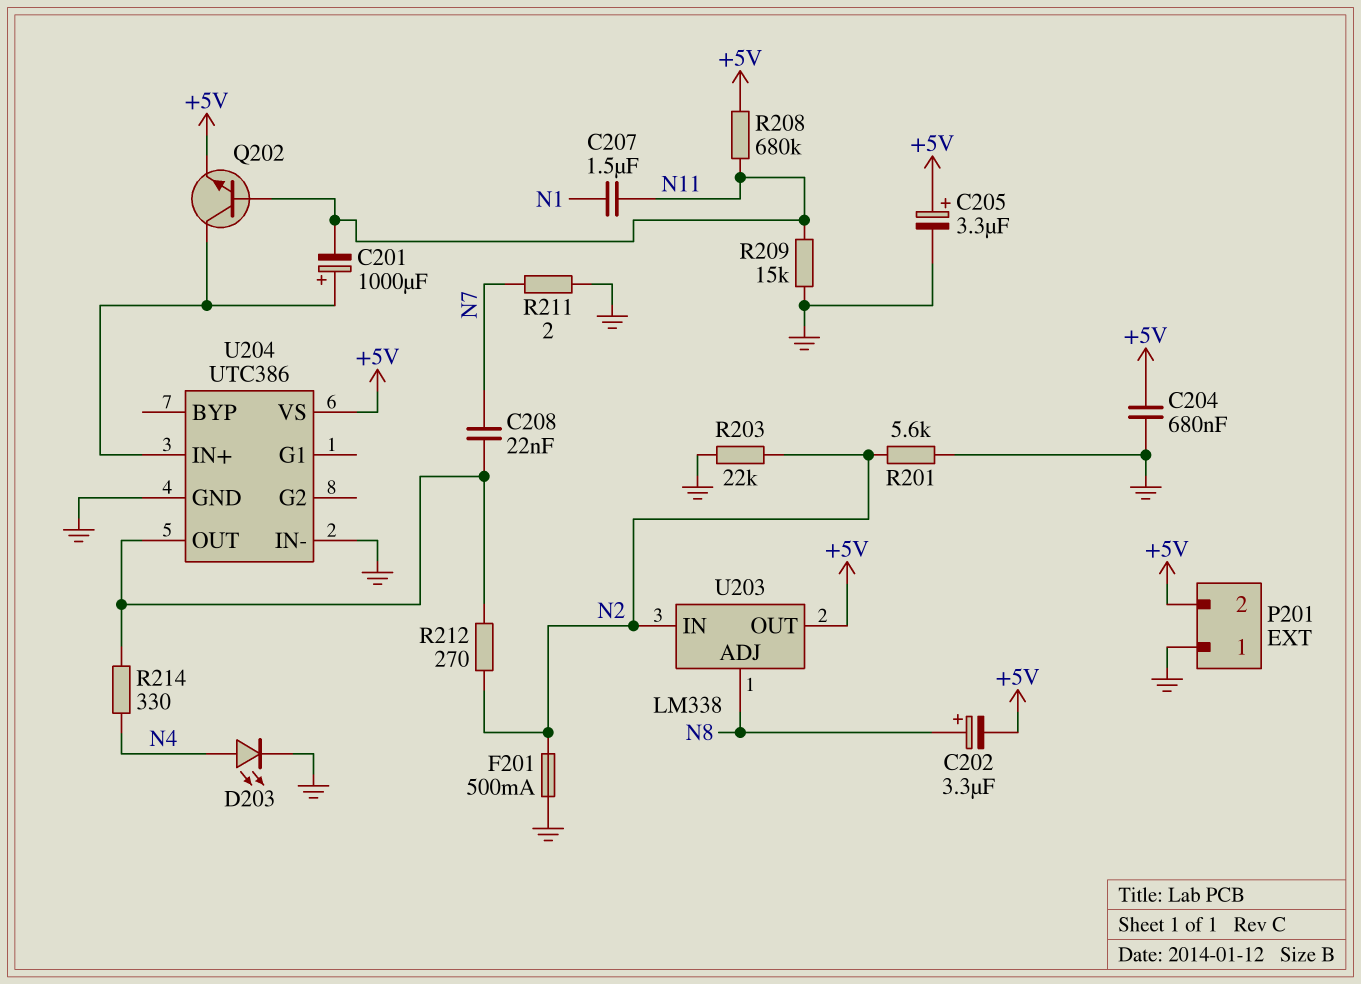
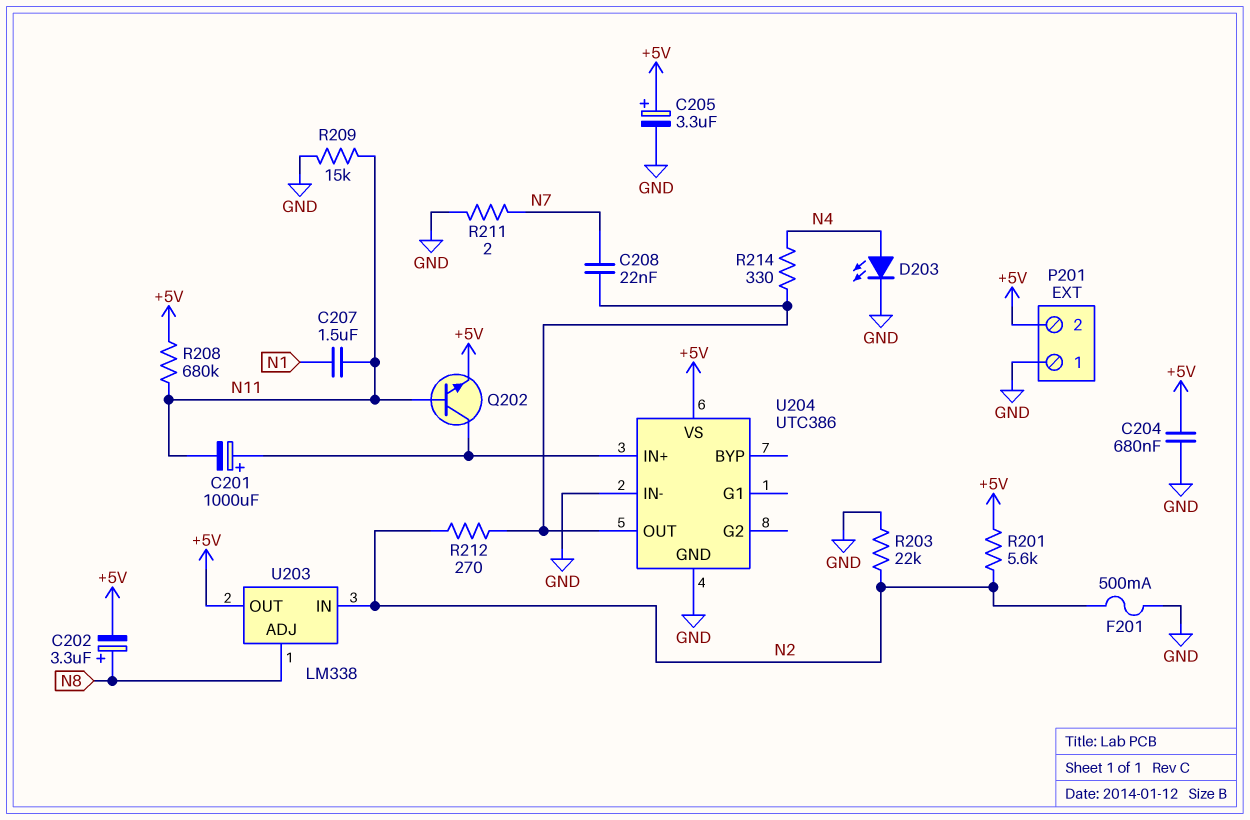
R201: 5.6k (GND, N2) -> 5.6k (+5V, N2)

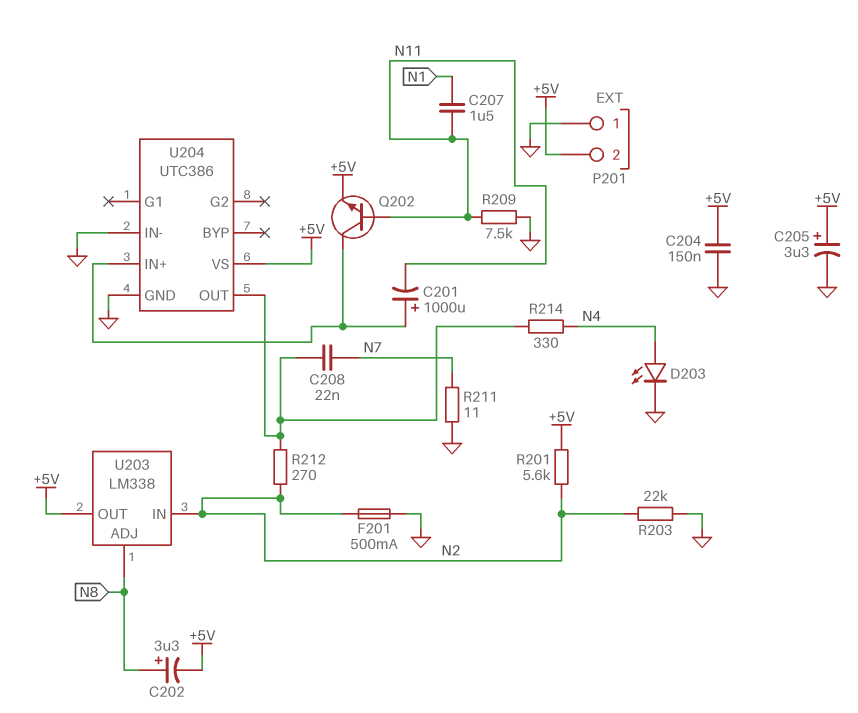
C204: 680nF (+5V, GND) -> 150nF (+5V, GND)
R208: 680k (+5V, N11) -> none
R209: 15k (GND, N11) -> 7.5k (GND, N11)
R211: 2 (GND, N7) -> 11 (GND, N7)

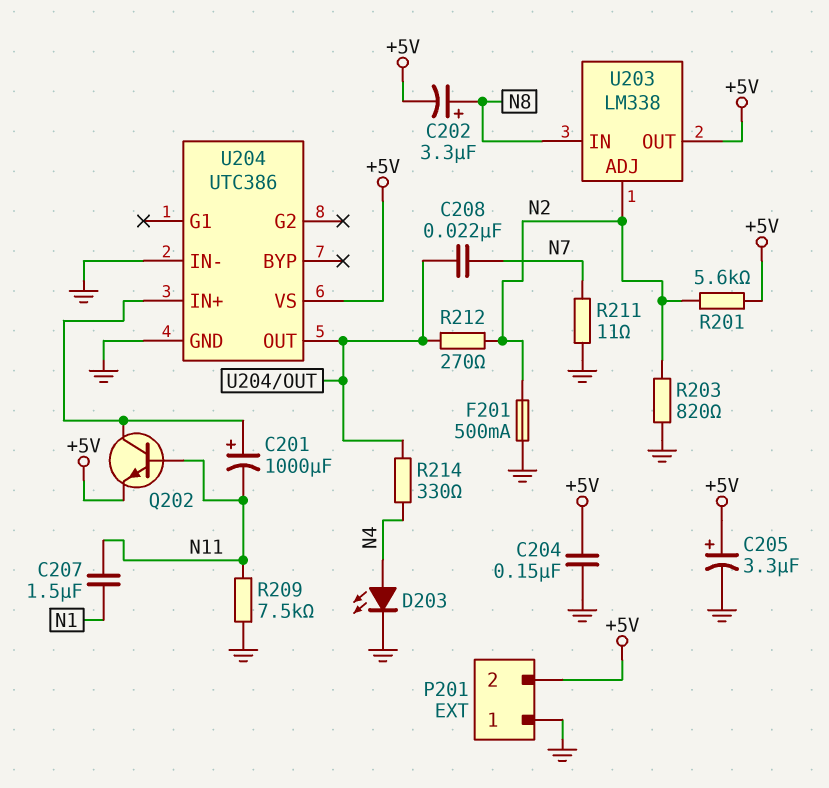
R203: 22k (GND, N2) -> 820 (GND, N2)
U203 pin ADJ: N8 -> N2
U203 pin IN: N2 -> N8

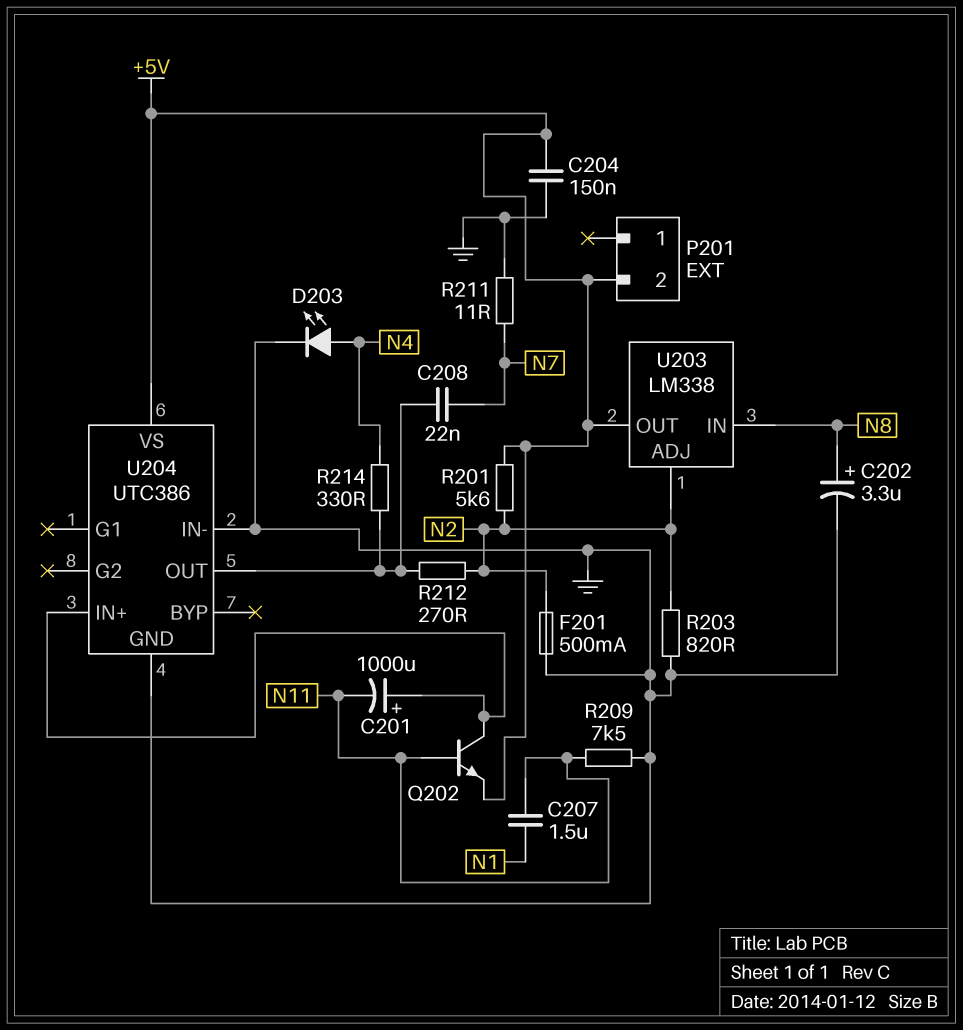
C202: 3.3uF (plus N8, minus +5V) -> 3.3uF (plus N8, minus GND)
C205: 3.3uF (plus +5V, minus GND) -> none
P201 pin 1: GND -> none

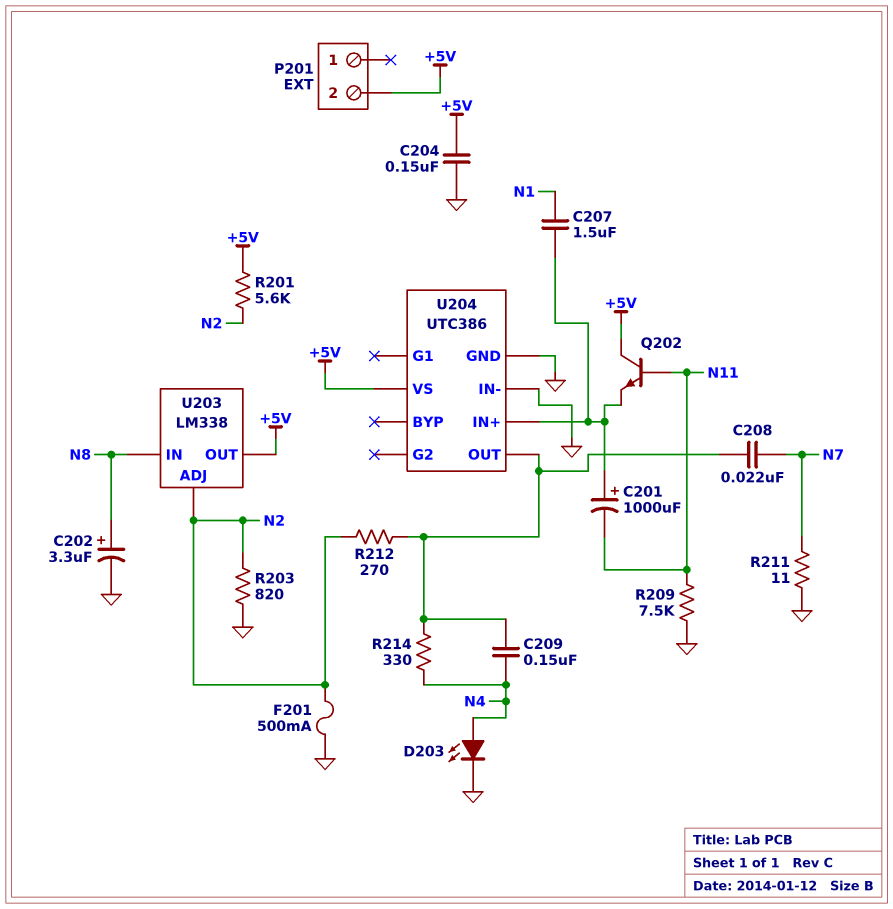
C207: 1.5uF (N1, N11) -> 1.5uF (N1, U204/IN+)
C209: none -> 150nF (N4, U204/OUT)
Q202: NPN (B N11, C U204/IN+, E +5V) -> NPN (B N11, C +5V, E U204/IN+)

